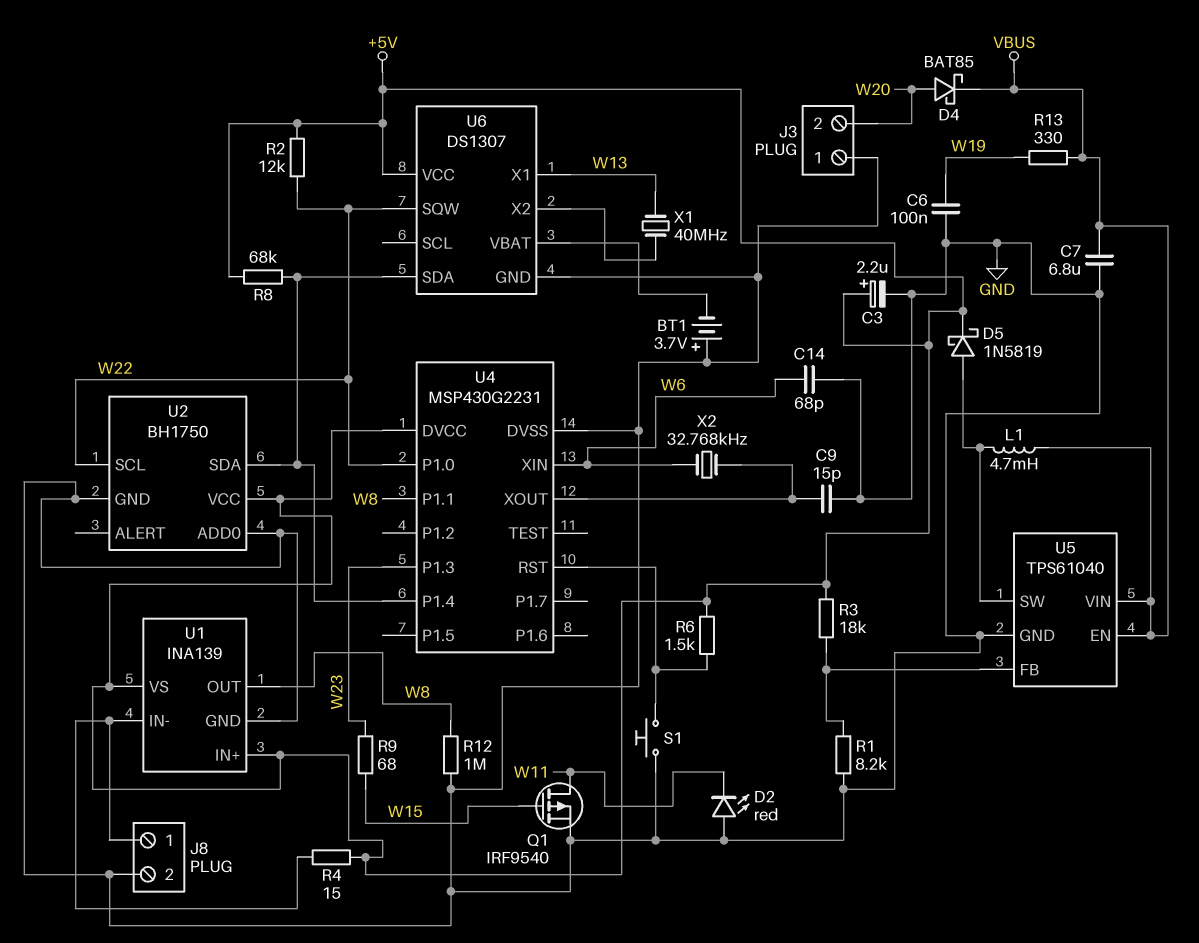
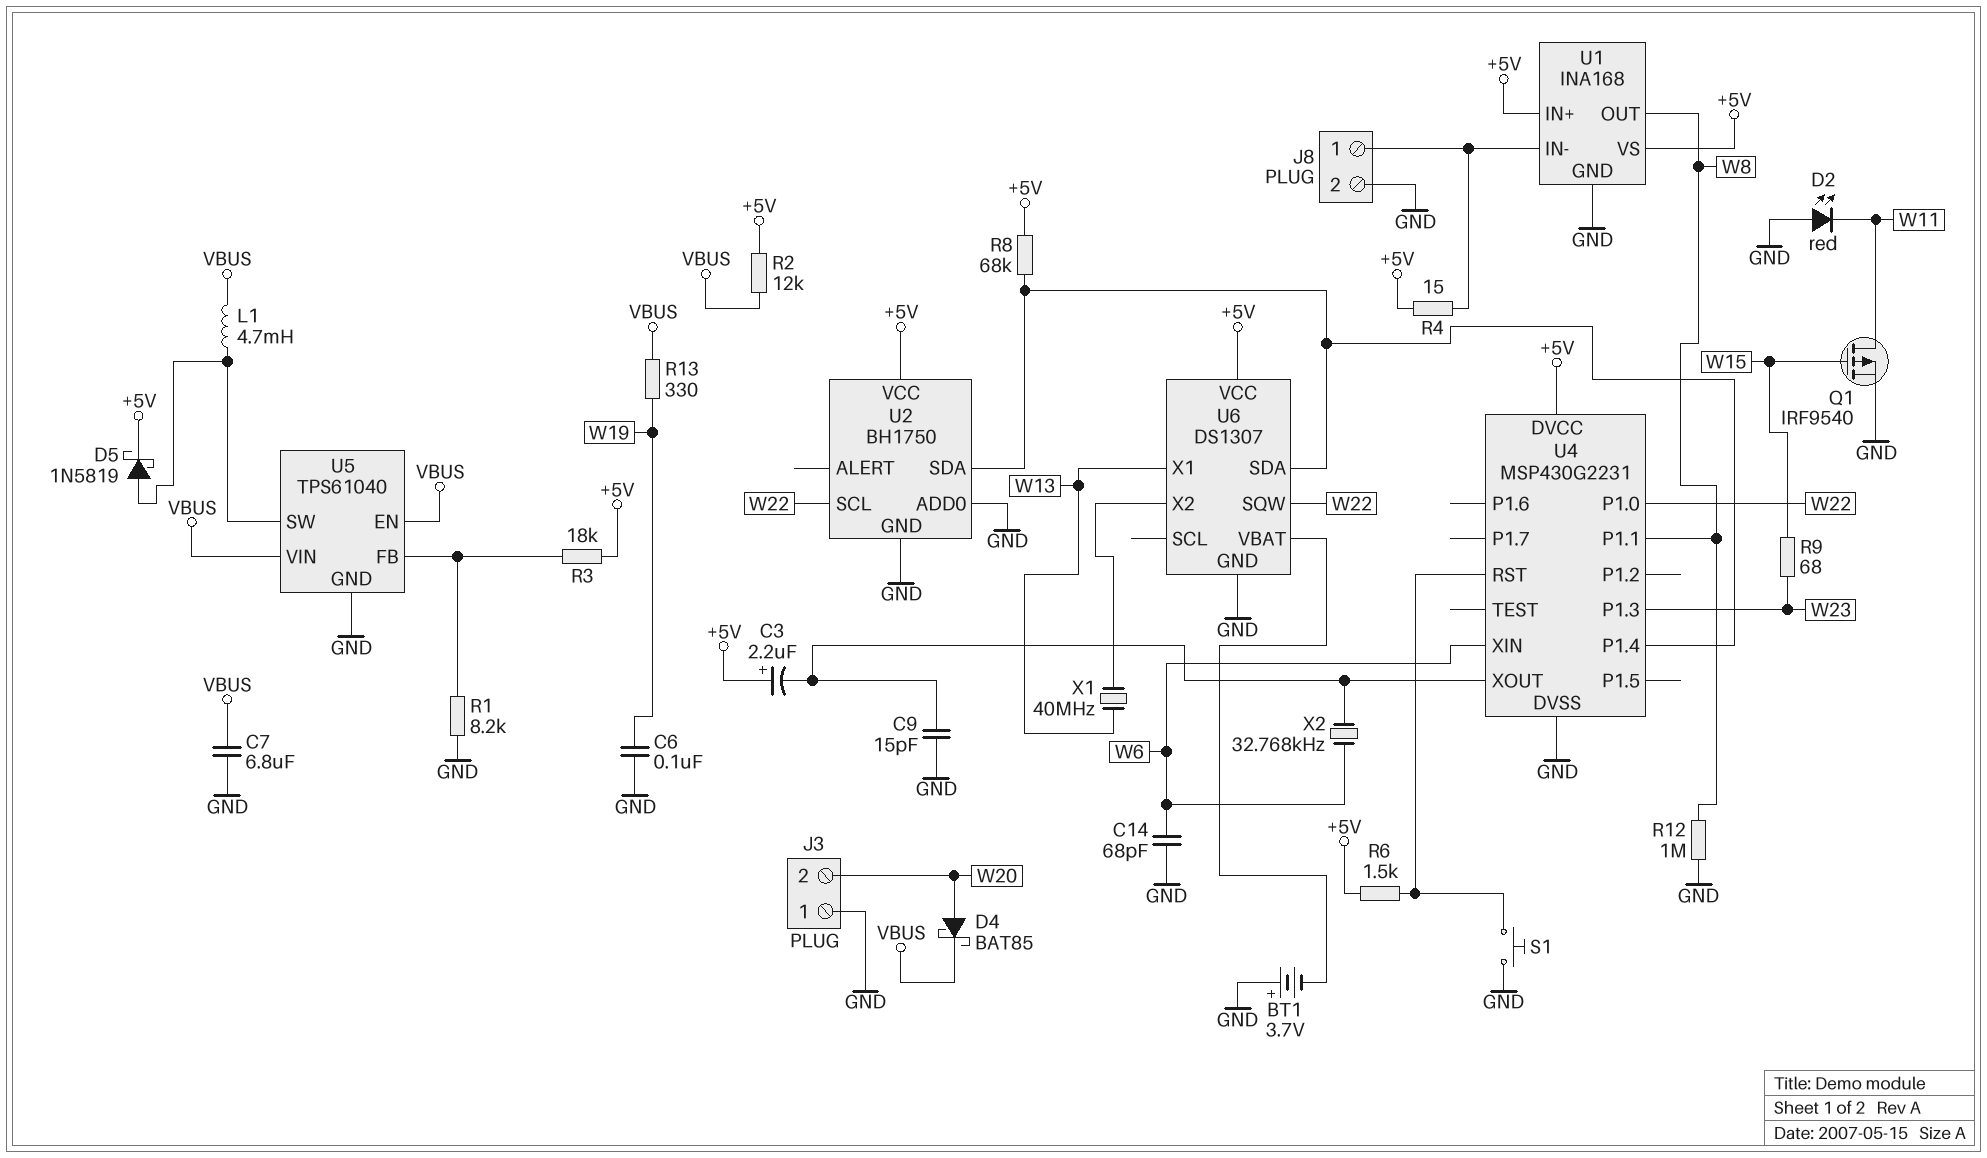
C3: 2.2uF (plus +5V, minus GND) -> 2.2uF (plus +5V, minus U4/XOUT)
R2: 12k (+5V, W22) -> 12k (+5V, VBUS)
U1: INA139 -> INA168

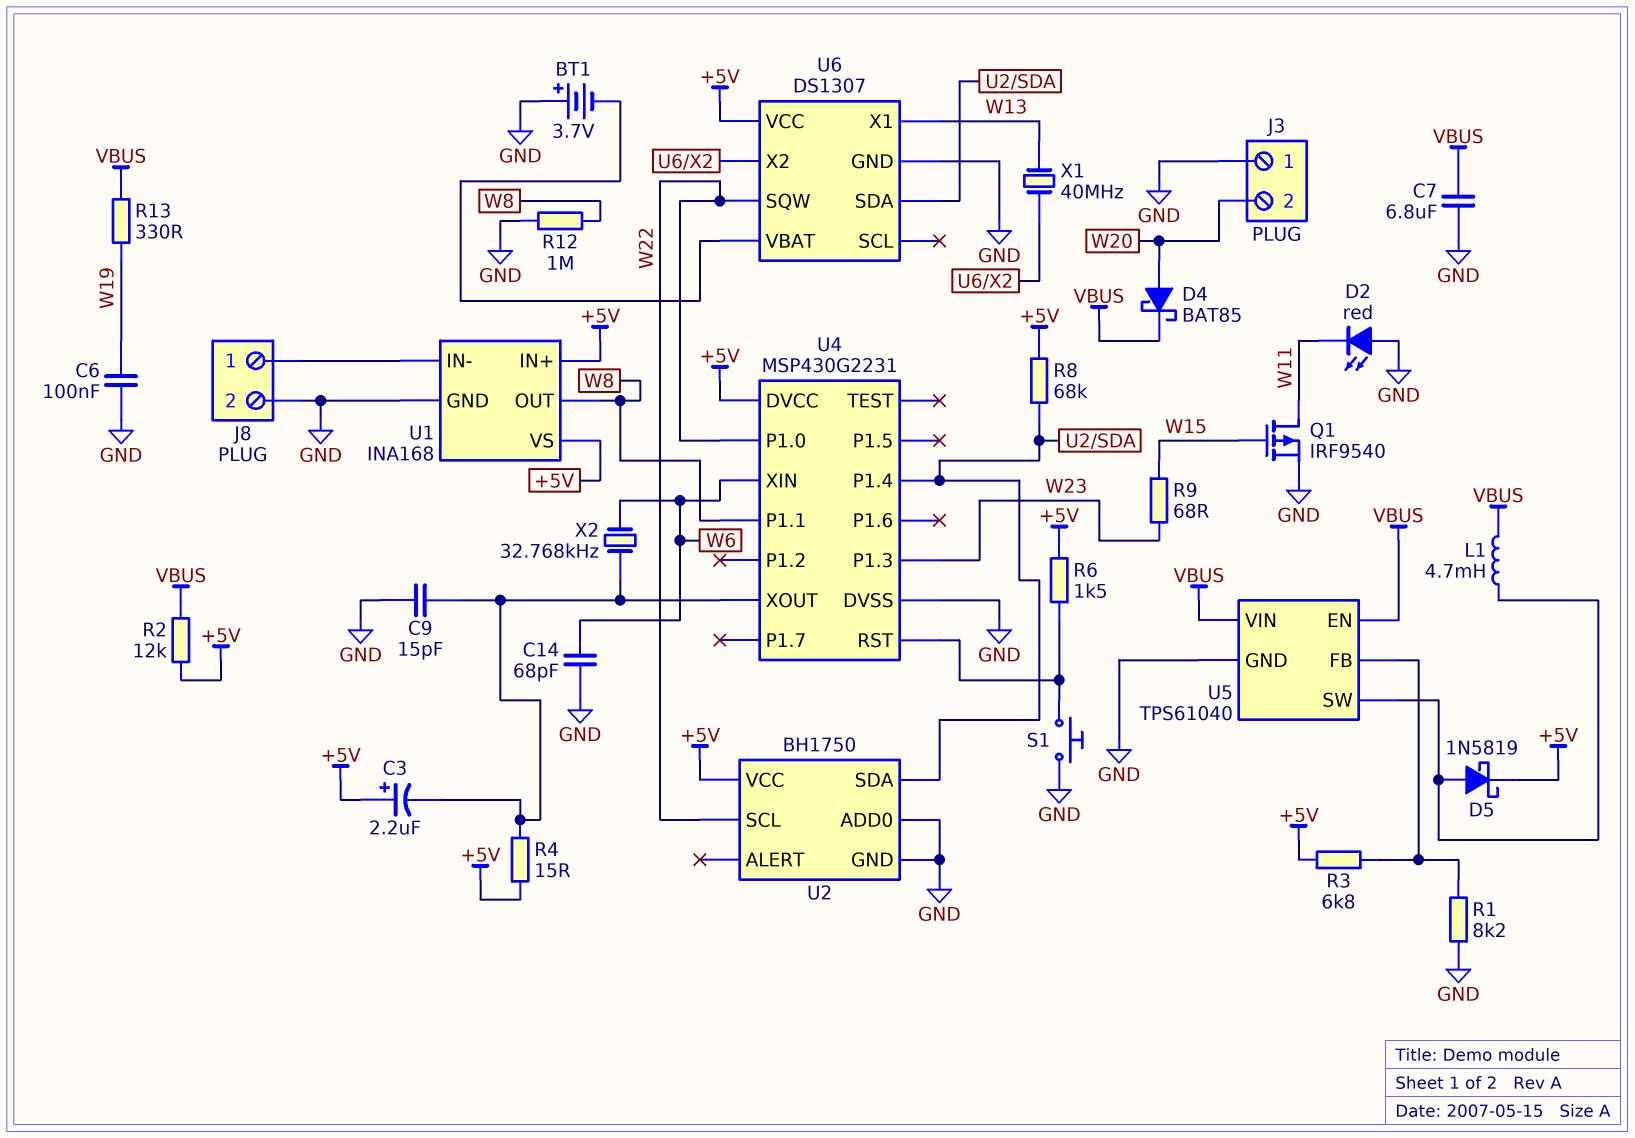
R3: 18k (+5V, U5/FB) -> 6.8k (+5V, U5/FB)
R4: 15 (+5V, J8/1) -> 15 (+5V, U4/XOUT)

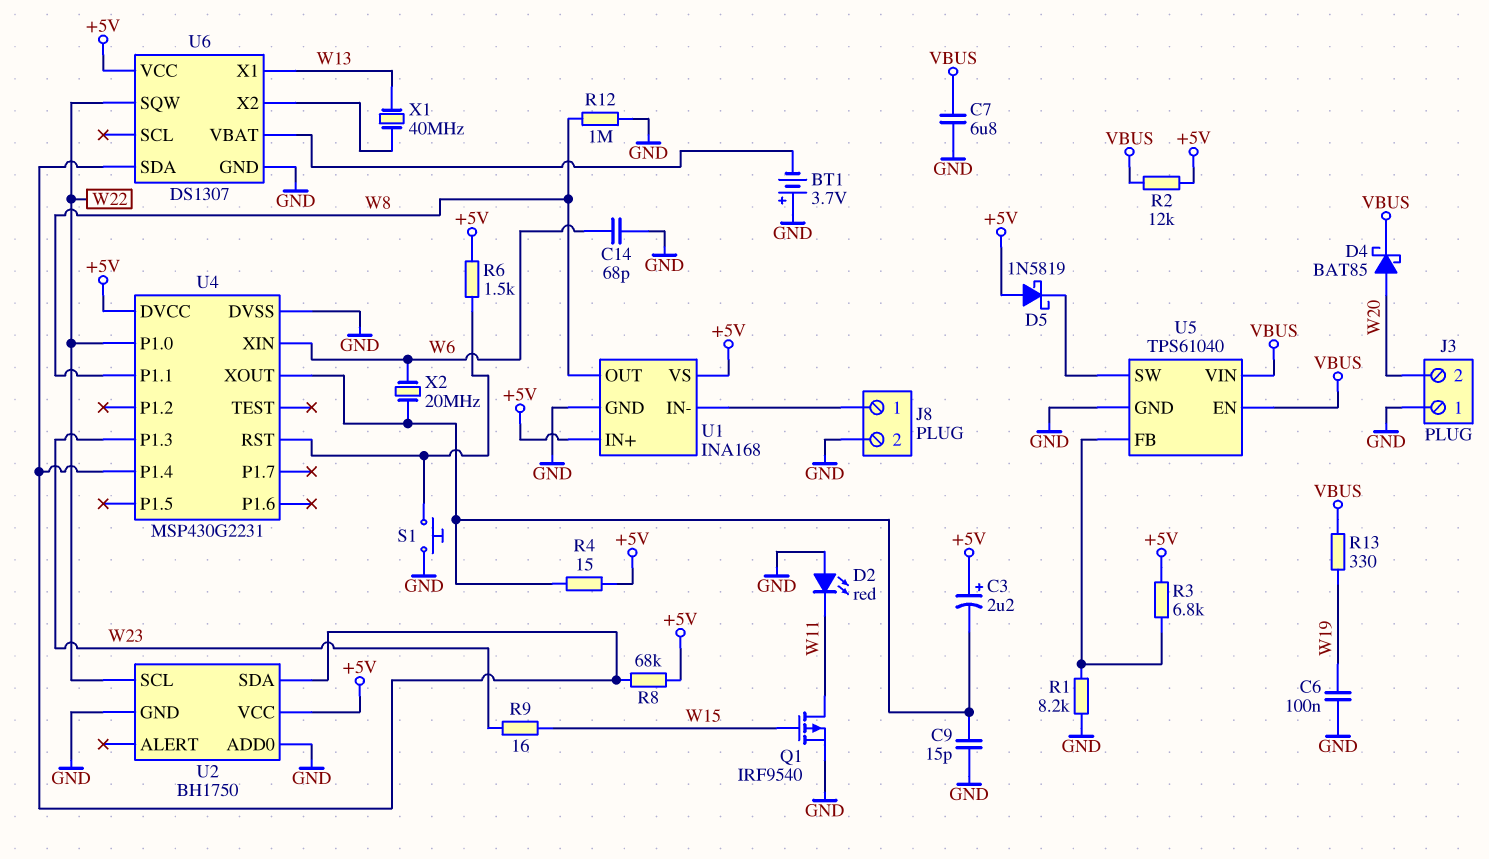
D5: schottky 1N5819 (A U5/SW, K +5V) -> schottky 1N5819 (A +5V, K U5/SW)
L1: 4.7mH (U5/SW, VBUS) -> none
R9: 68 (W15, W23) -> 16 (W15, W23)
X2: 32.768kHz (U4/XOUT, W6) -> 20MHz (U4/XOUT, W6)

